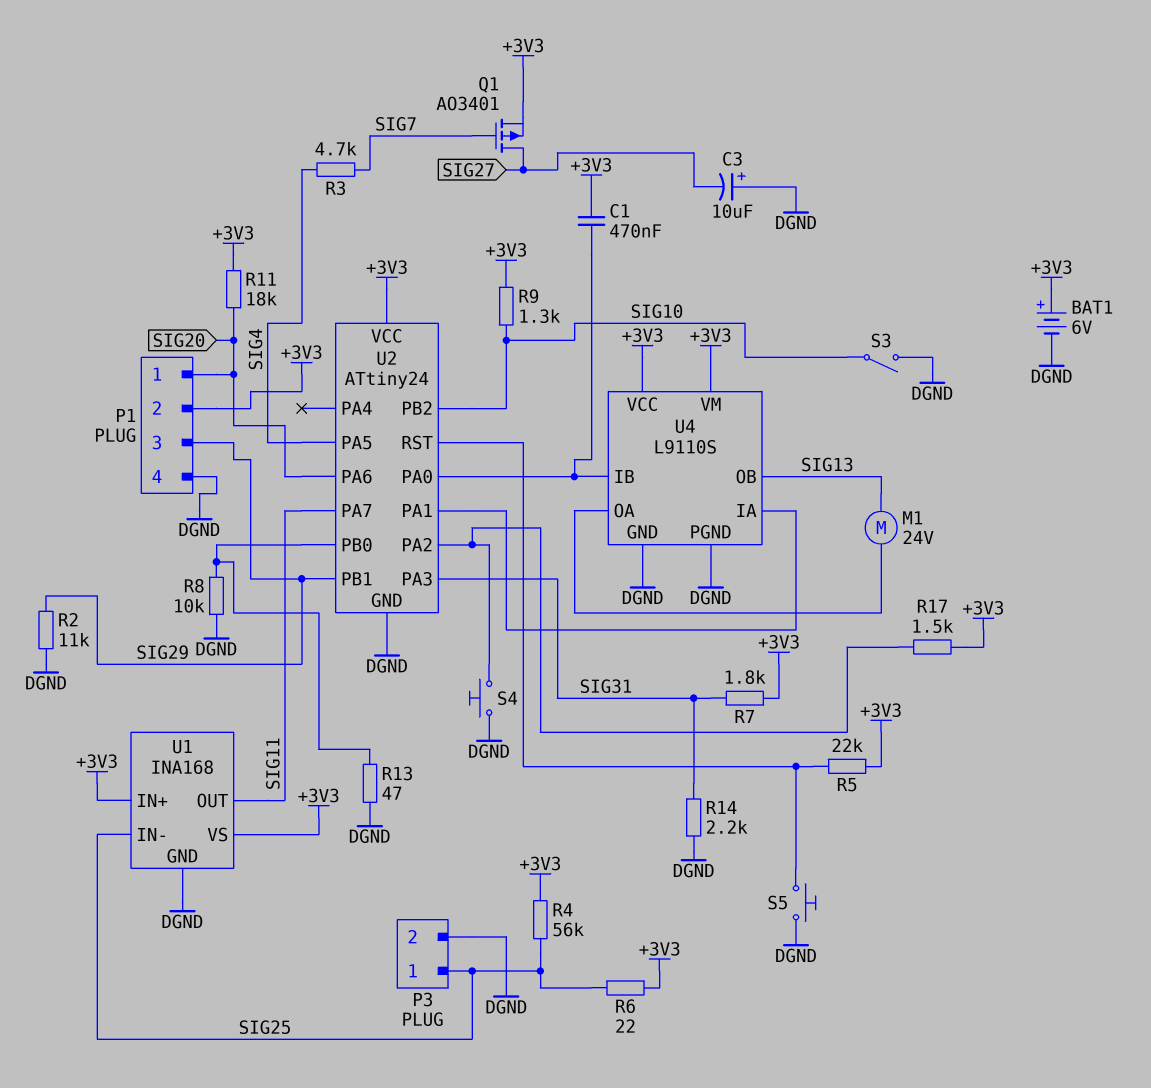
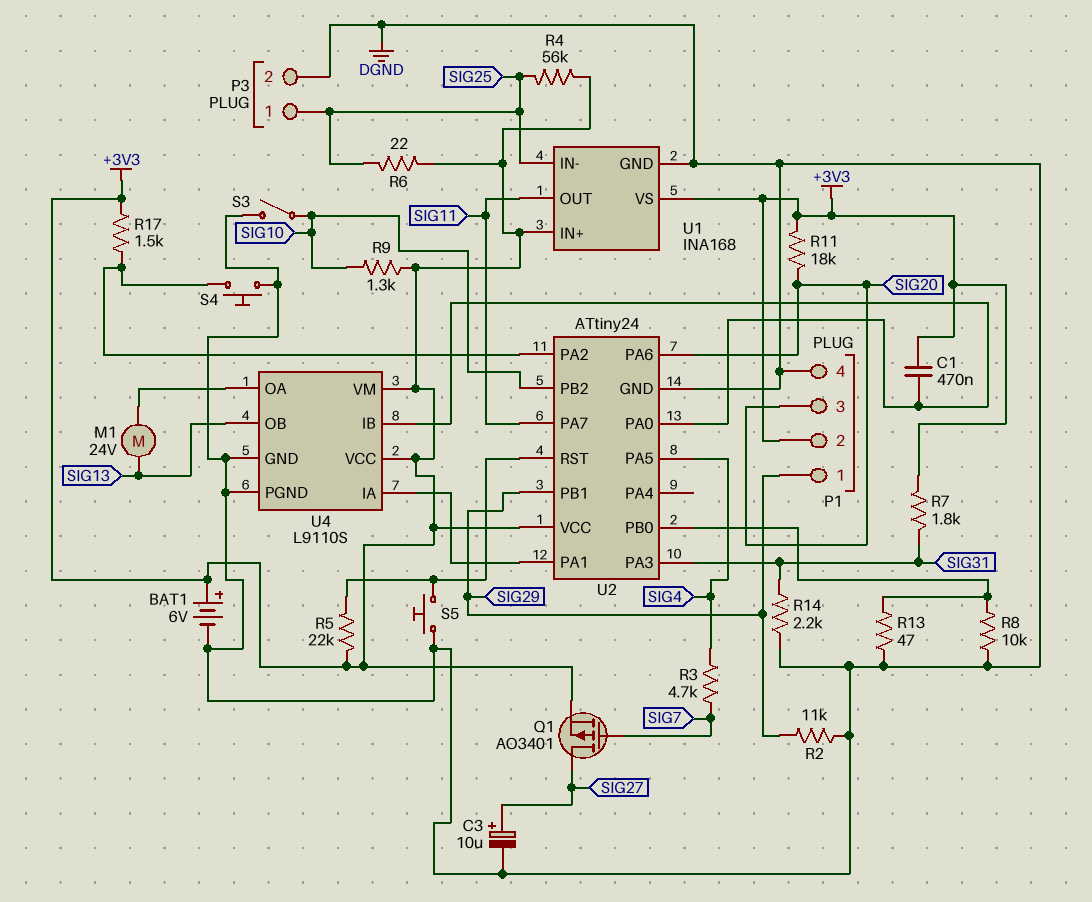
C3: 10uF (plus DGND, minus SIG27) -> 10uF (plus SIG27, minus DGND)
P1 pin 1: SIG20 -> SIG29
P1 pin 3: SIG29 -> SIG20

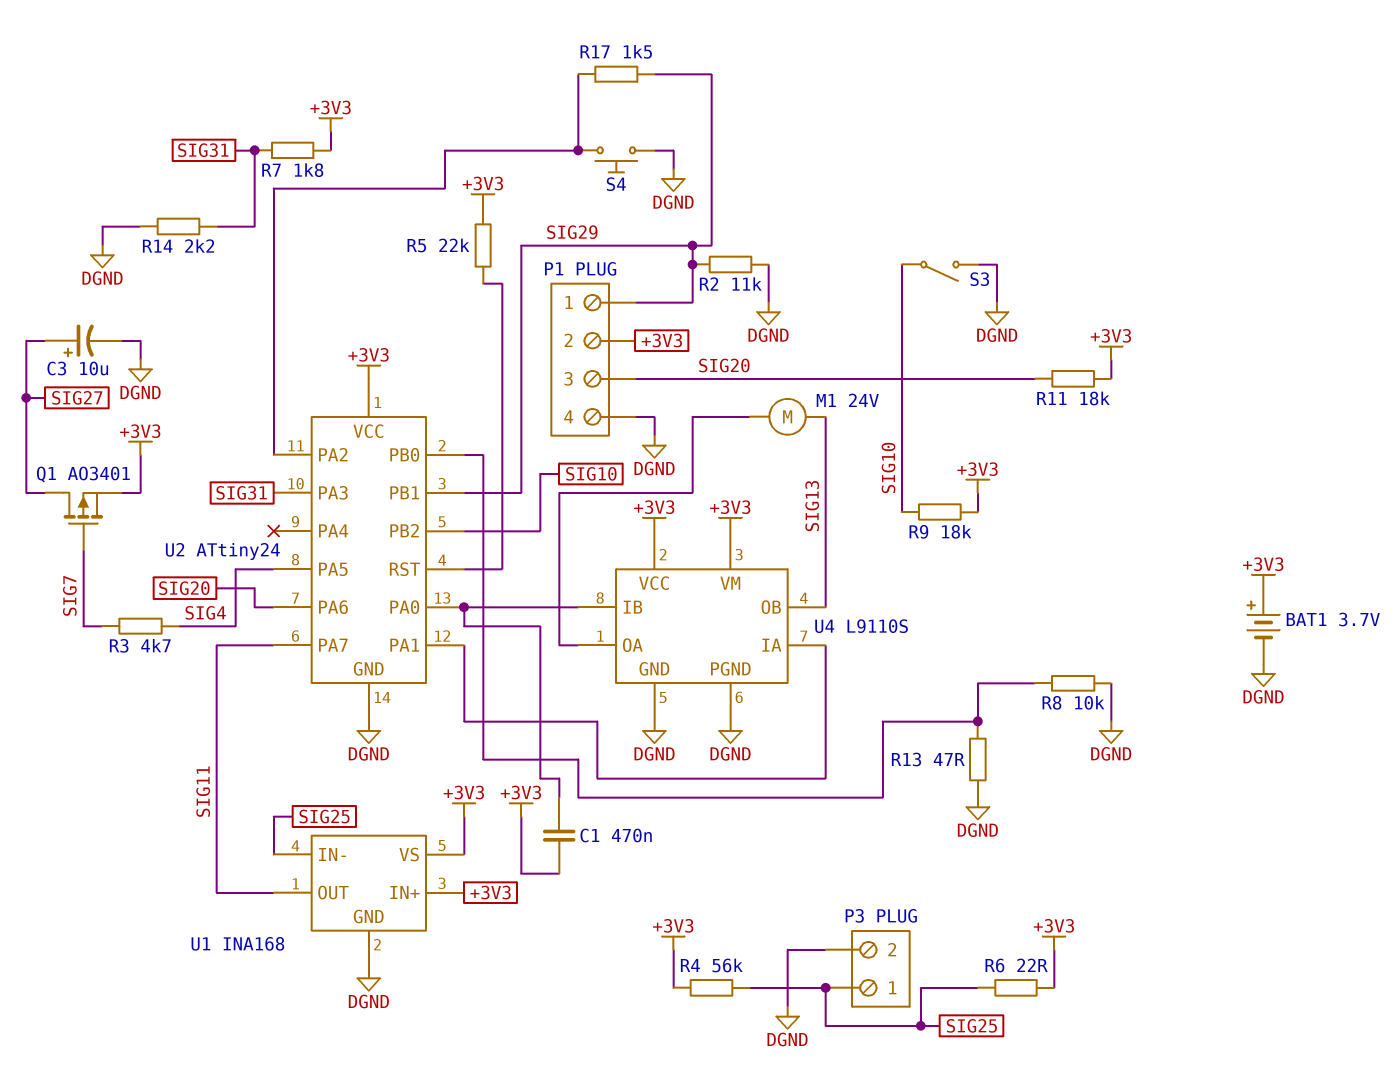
BAT1: 6V (plus +3V3, minus DGND) -> 3.7V (plus +3V3, minus DGND)
R9: 1.3k (+3V3, SIG10) -> 18k (+3V3, SIG10)
R17: 1.5k (+3V3, U2/PA2) -> 1.5k (SIG29, U2/PA2)
S5: button (DGND, U2/RST) -> none

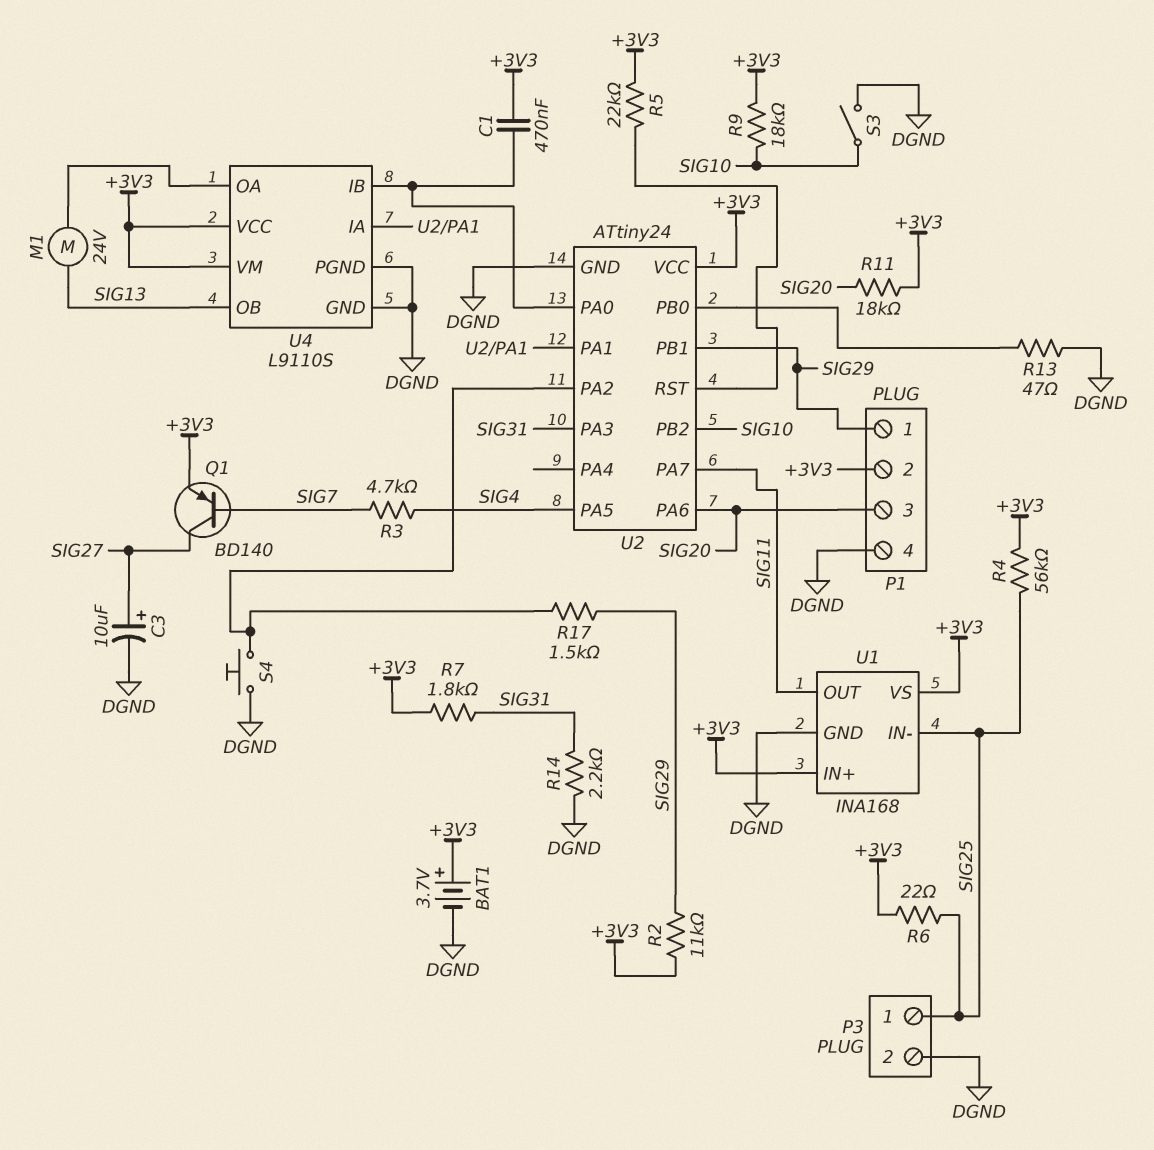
Q1: PMOS AO3401 (G SIG7, D SIG27, S +3V3) -> PNP BD140 (B SIG7, C SIG27, E +3V3)
R2: 11k (DGND, SIG29) -> 11k (+3V3, SIG29)
R8: 10k (DGND, U2/PB0) -> none

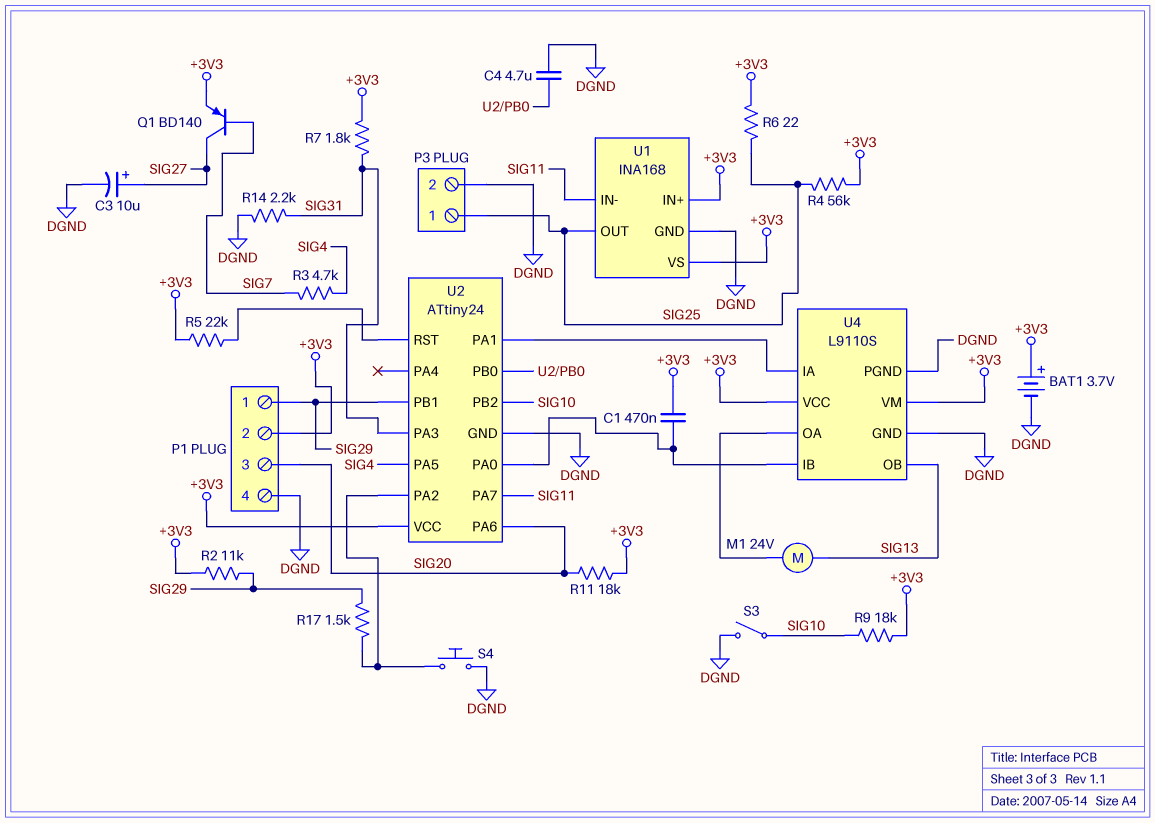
C4: none -> 4.7uF (DGND, U2/PB0)
R13: 47 (DGND, U2/PB0) -> none
U1 pin IN-: SIG25 -> SIG11
U1 pin OUT: SIG11 -> SIG25

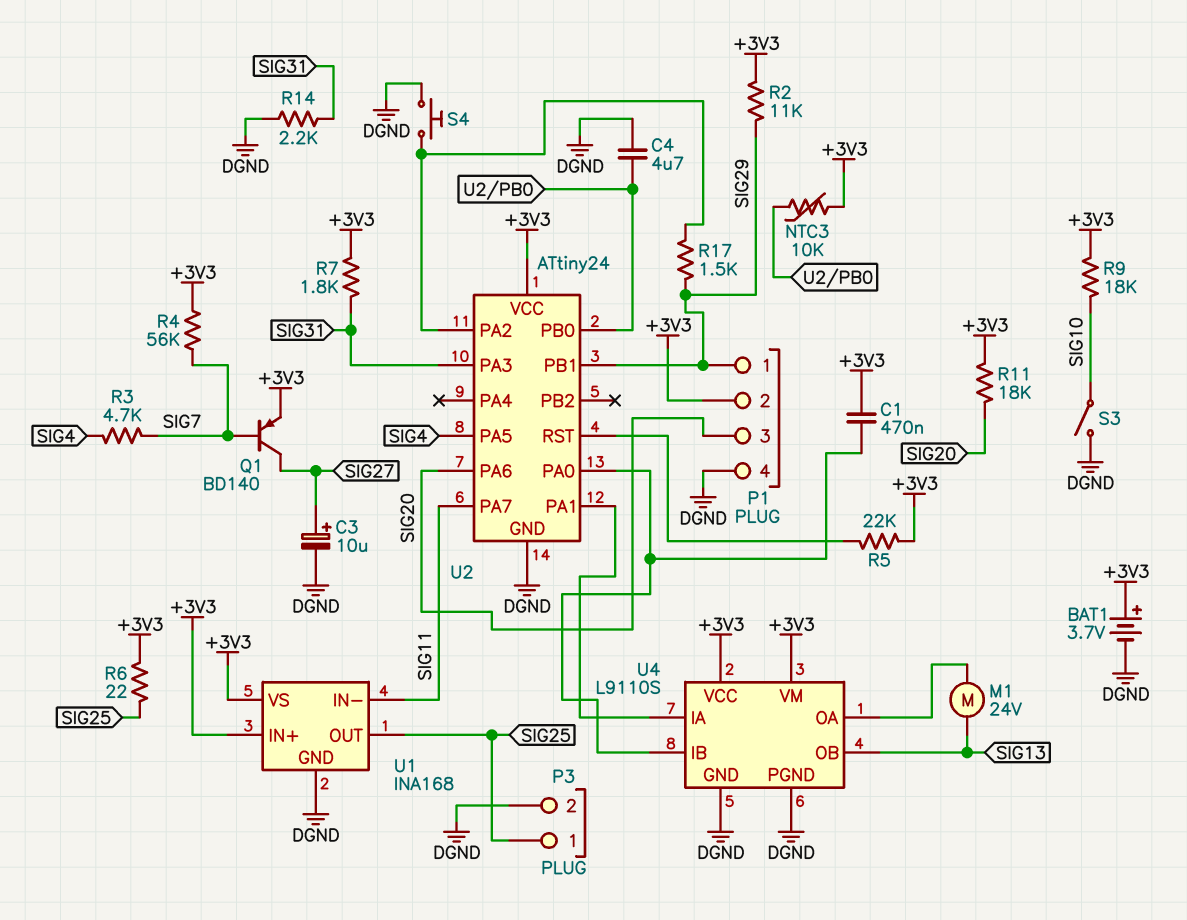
NTC3: none -> 10k (+3V3, U2/PB0)
R4: 56k (+3V3, SIG25) -> 56k (+3V3, SIG7)
U2 pin PB2: SIG10 -> none

